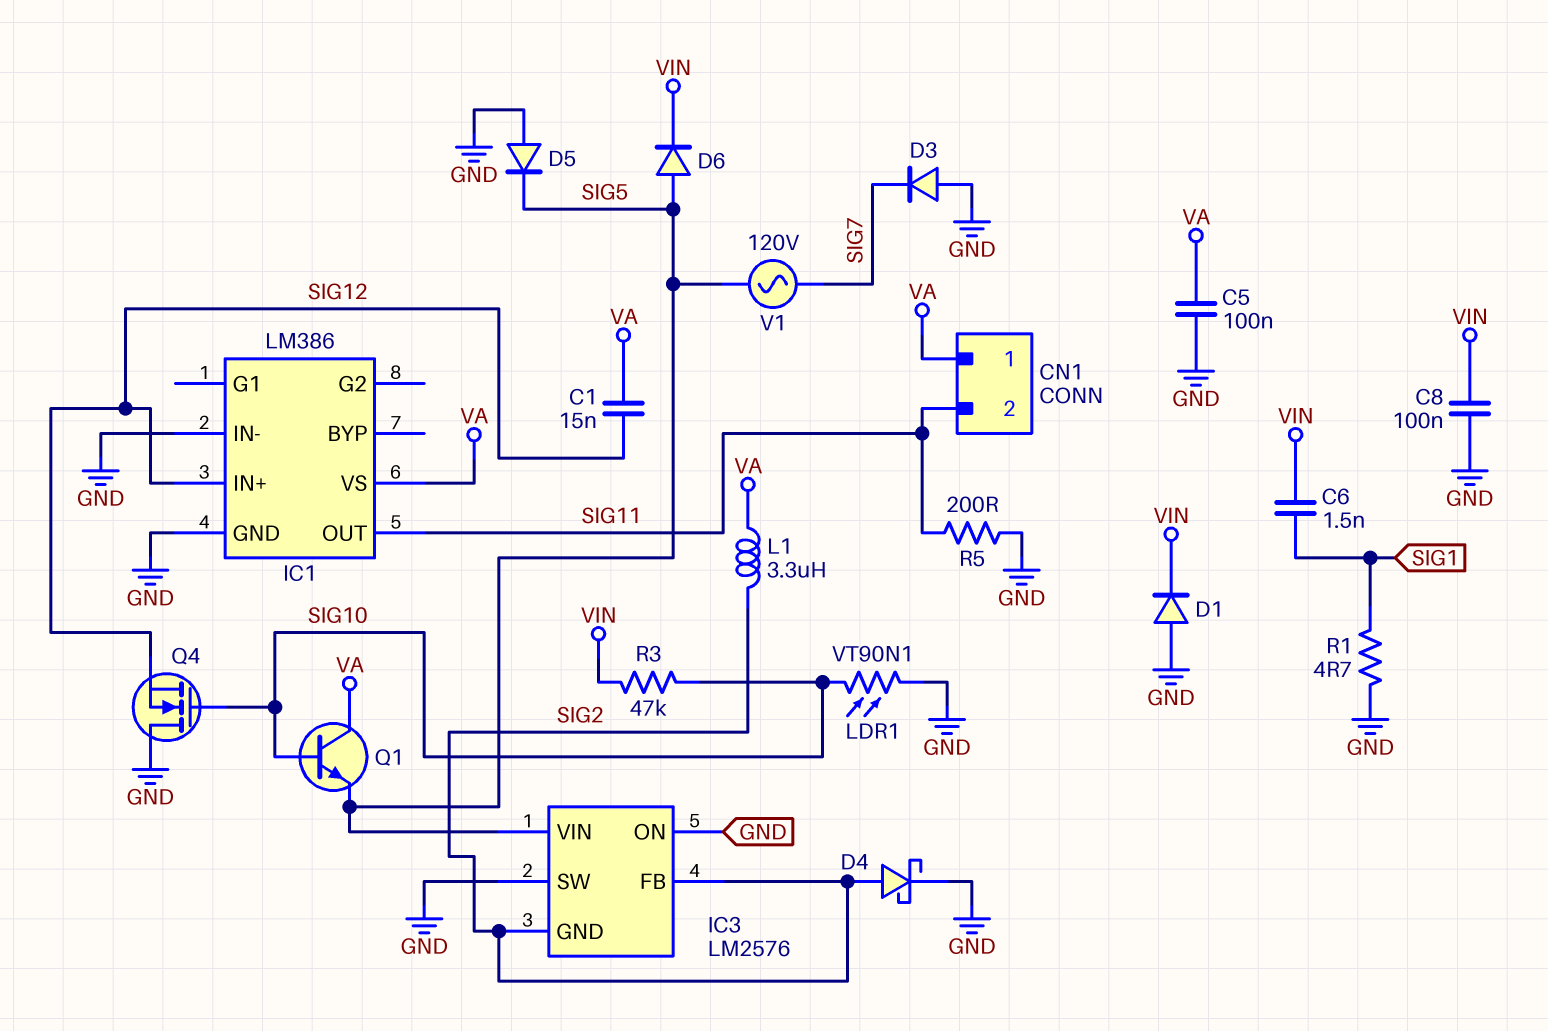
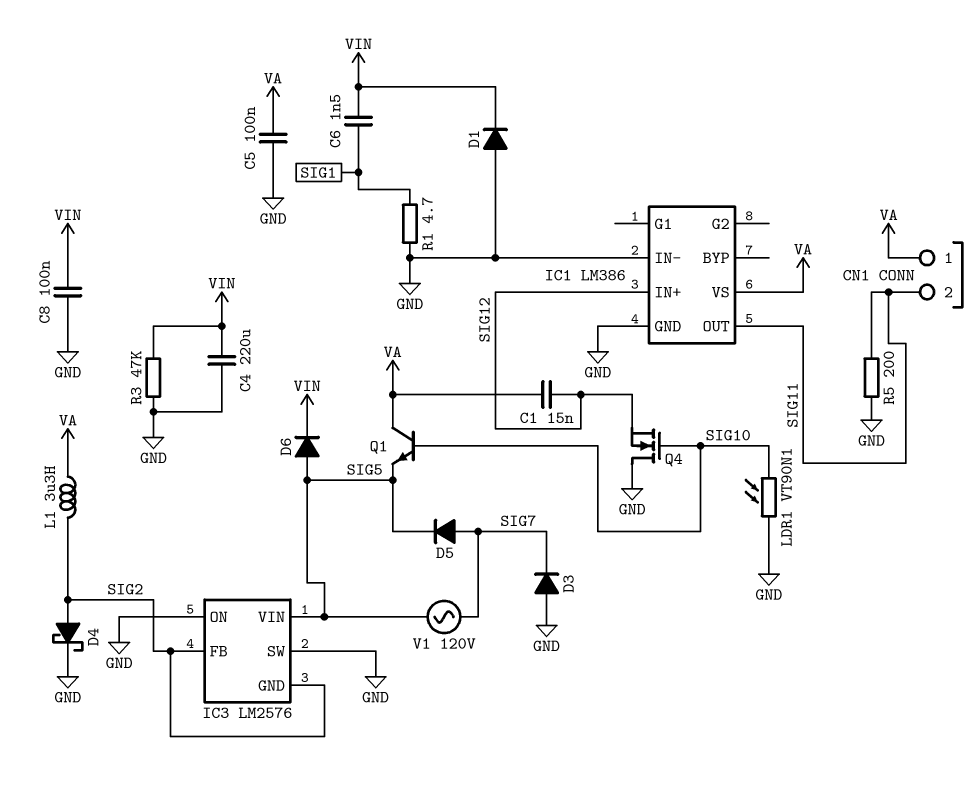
C4: none -> 220uF (GND, VIN)
D5: diode (A GND, K SIG5) -> diode (A SIG7, K SIG5)
R3: 47k (SIG10, VIN) -> 47k (GND, VIN)

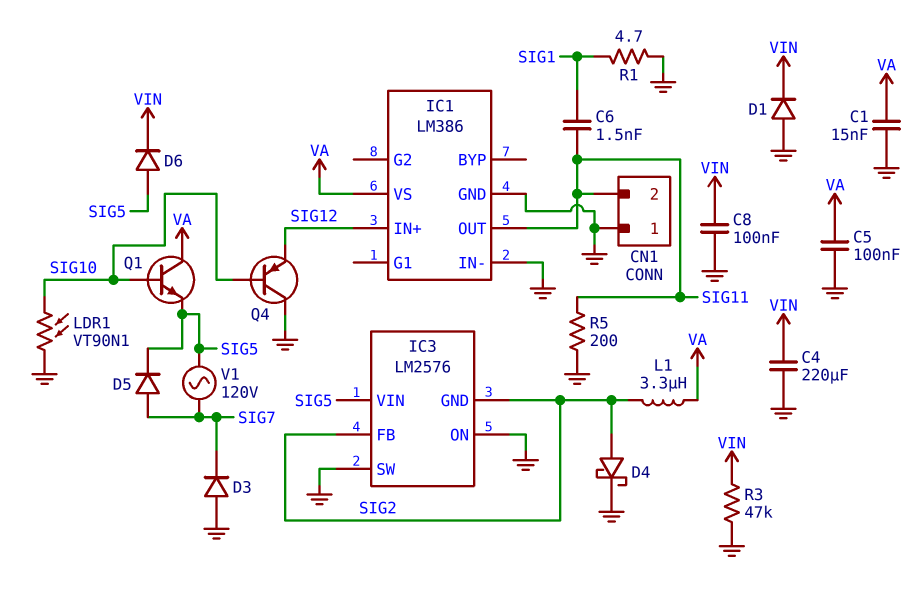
C1: 15nF (SIG12, VA) -> 15nF (GND, VA)
C6: 1.5nF (SIG1, VIN) -> 1.5nF (SIG1, SIG11)
CN1 pin 1: VA -> GND
Q4: NMOS (G SIG10, D GND, S SIG12) -> PNP (B SIG10, C GND, E SIG12)

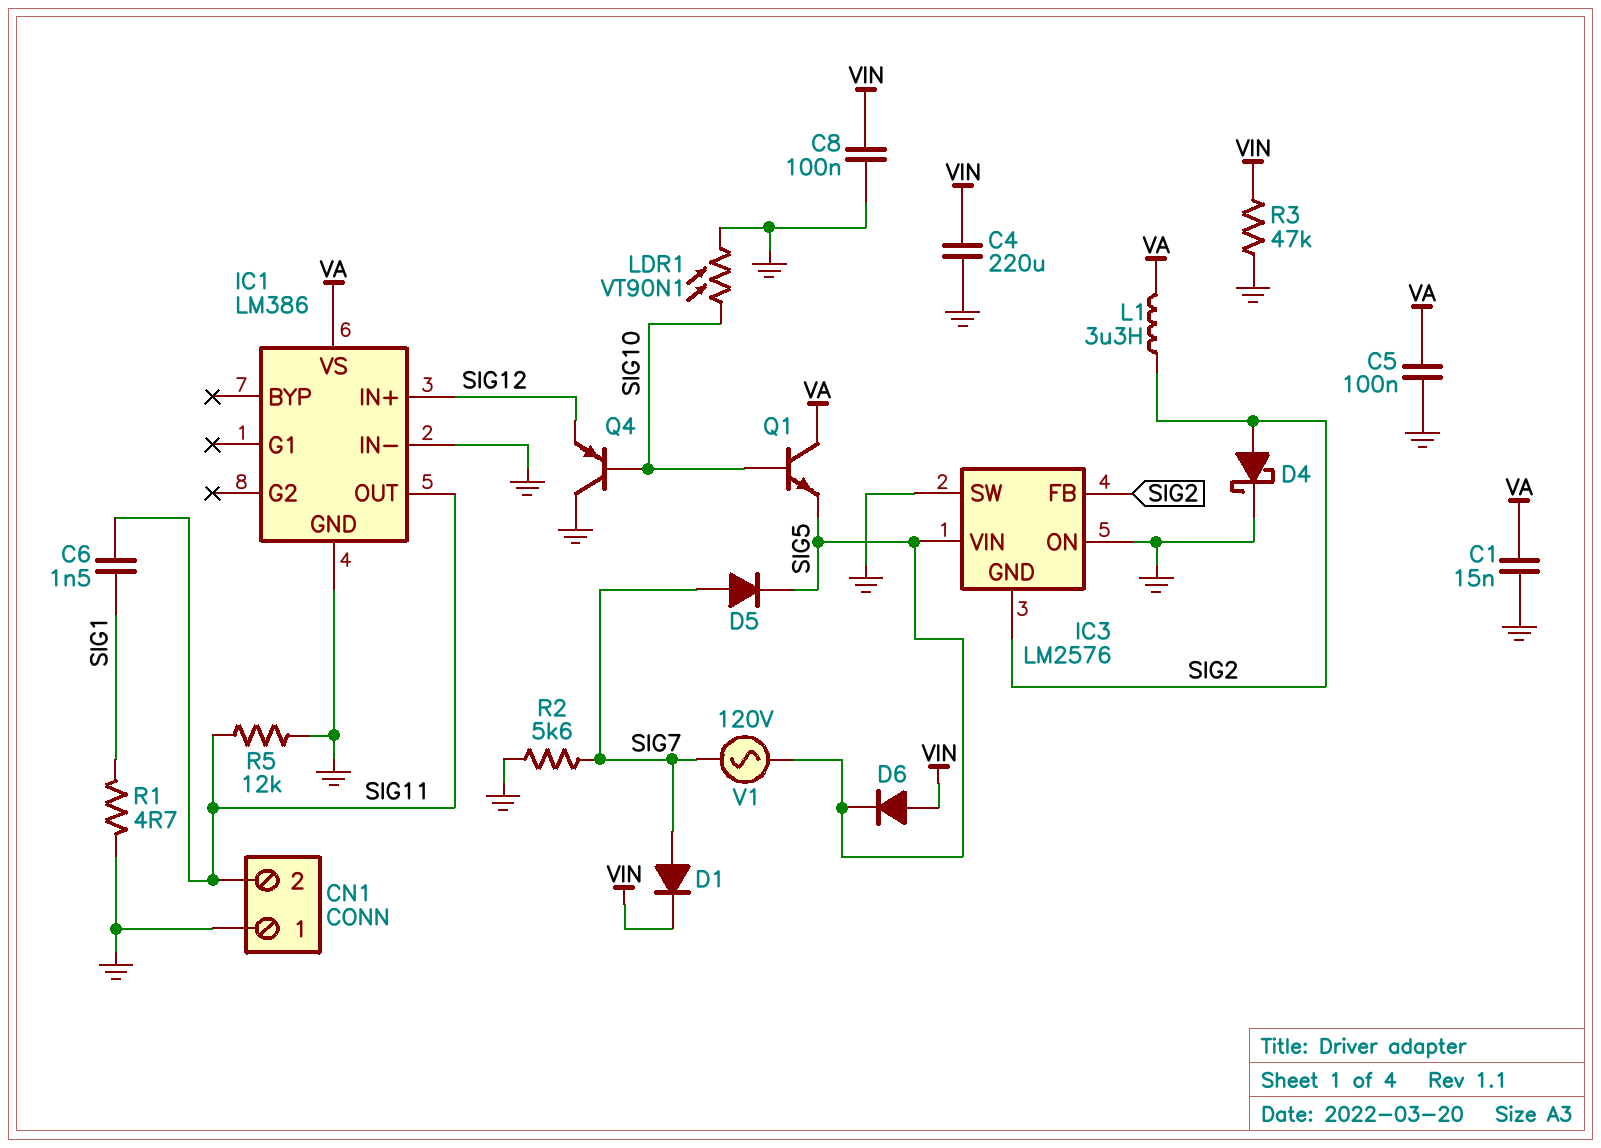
D1: diode (A GND, K VIN) -> diode (A SIG7, K VIN)
D3: diode (A GND, K SIG7) -> none
D6: diode (A SIG5, K VIN) -> diode (A VIN, K SIG5)
R2: none -> 5.6k (GND, SIG7)
R5: 200 (GND, SIG11) -> 12k (GND, SIG11)

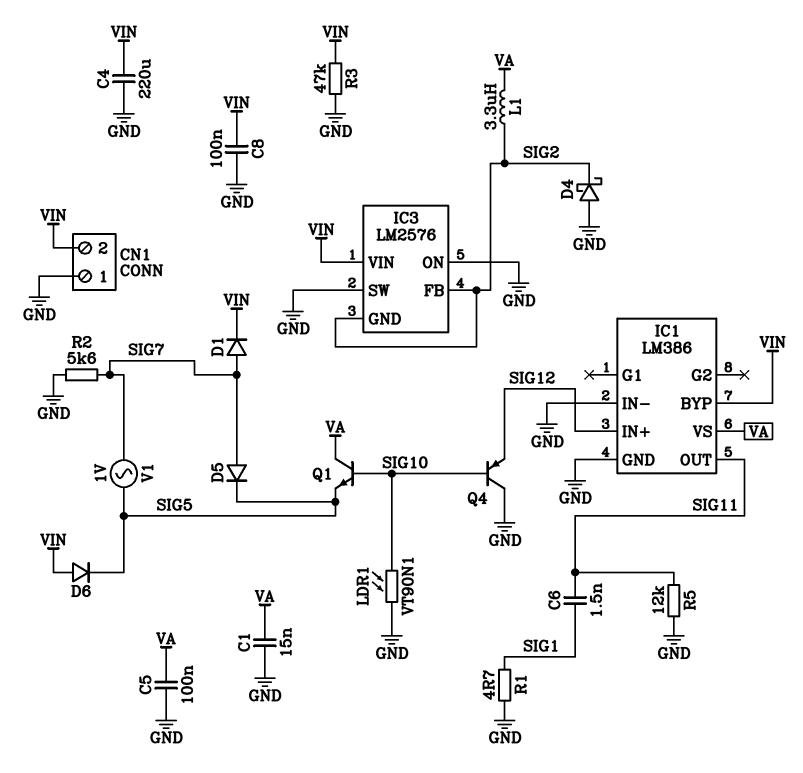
CN1 pin 2: SIG11 -> VIN
D4: schottky (A SIG2, K GND) -> schottky (A GND, K SIG2)
IC1 pin BYP: none -> VIN
IC3 pin VIN: SIG5 -> VIN
V1: AC 120V (SIG5, SIG7) -> AC 1V (SIG5, SIG7)

